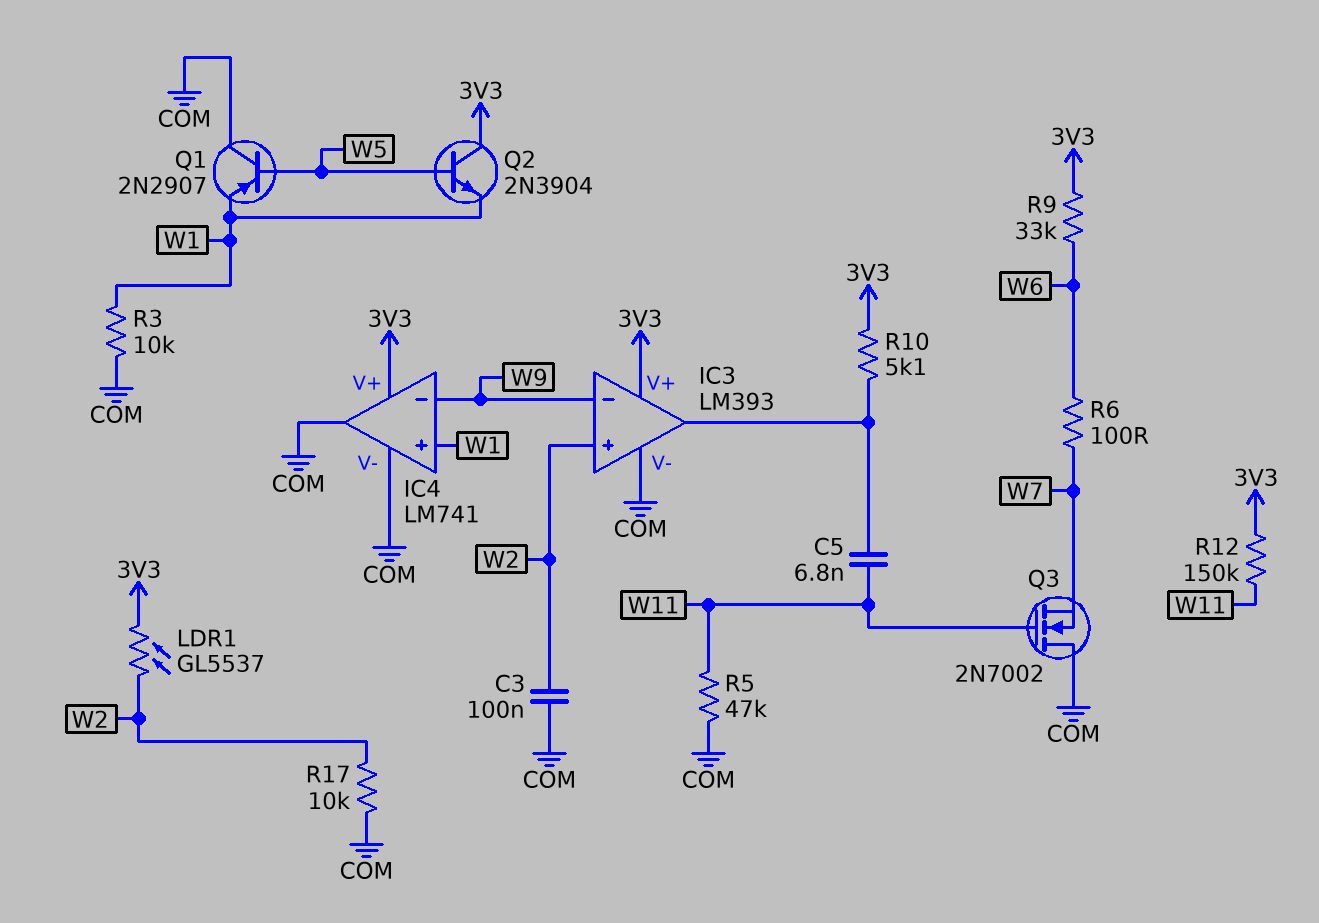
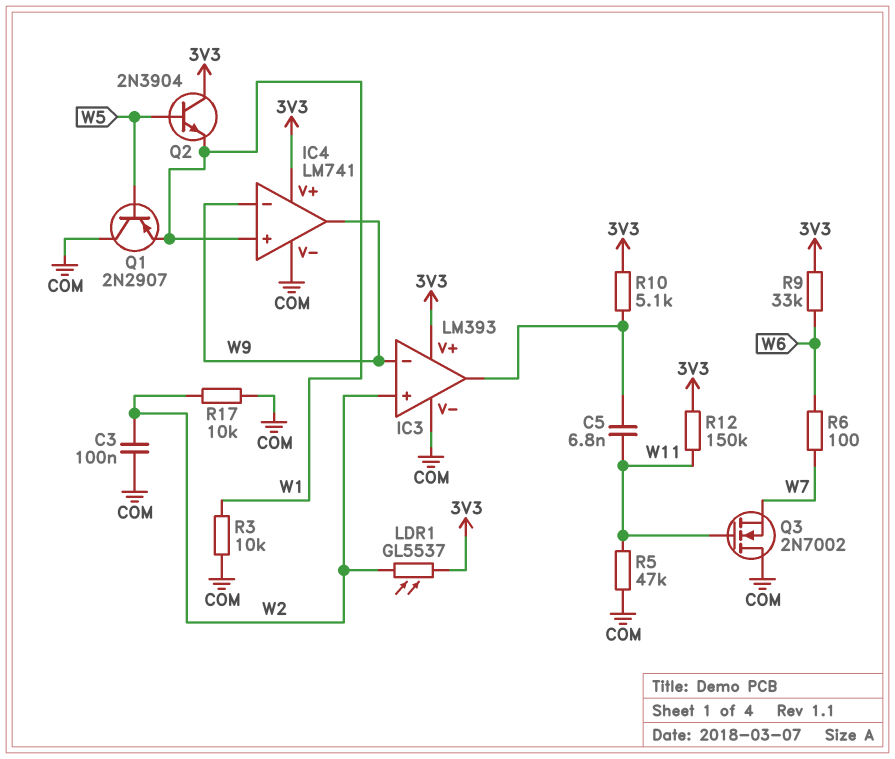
IC4 pin out: COM -> W9

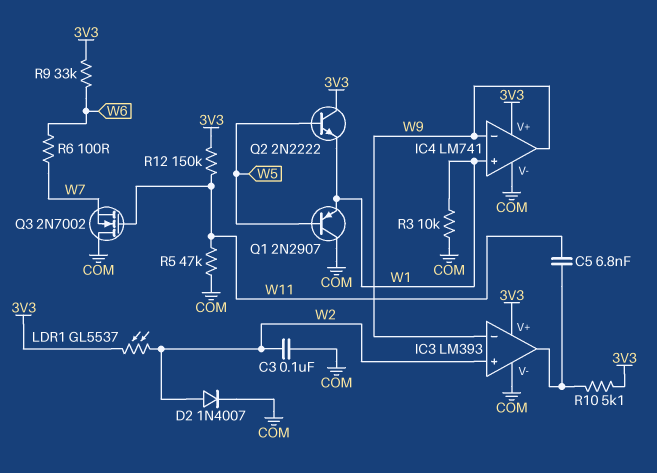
D2: none -> diode 1N4007 (A W2, K COM)
Q2: NPN 2N3904 (B W5, C 3V3, E W1) -> NPN 2N2222 (B W5, C 3V3, E W1)
R17: 10k (COM, W2) -> none

